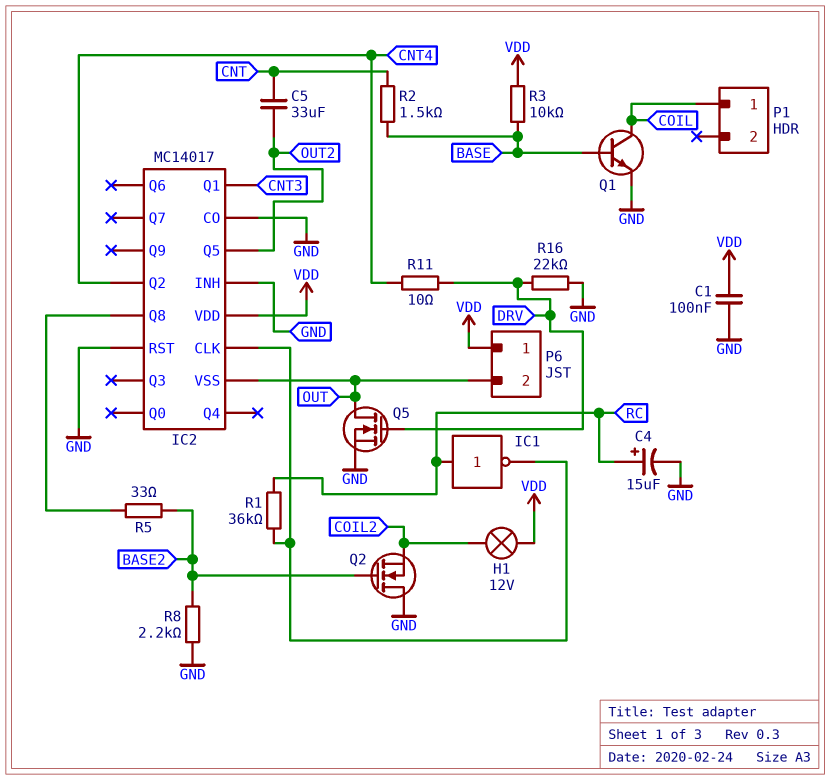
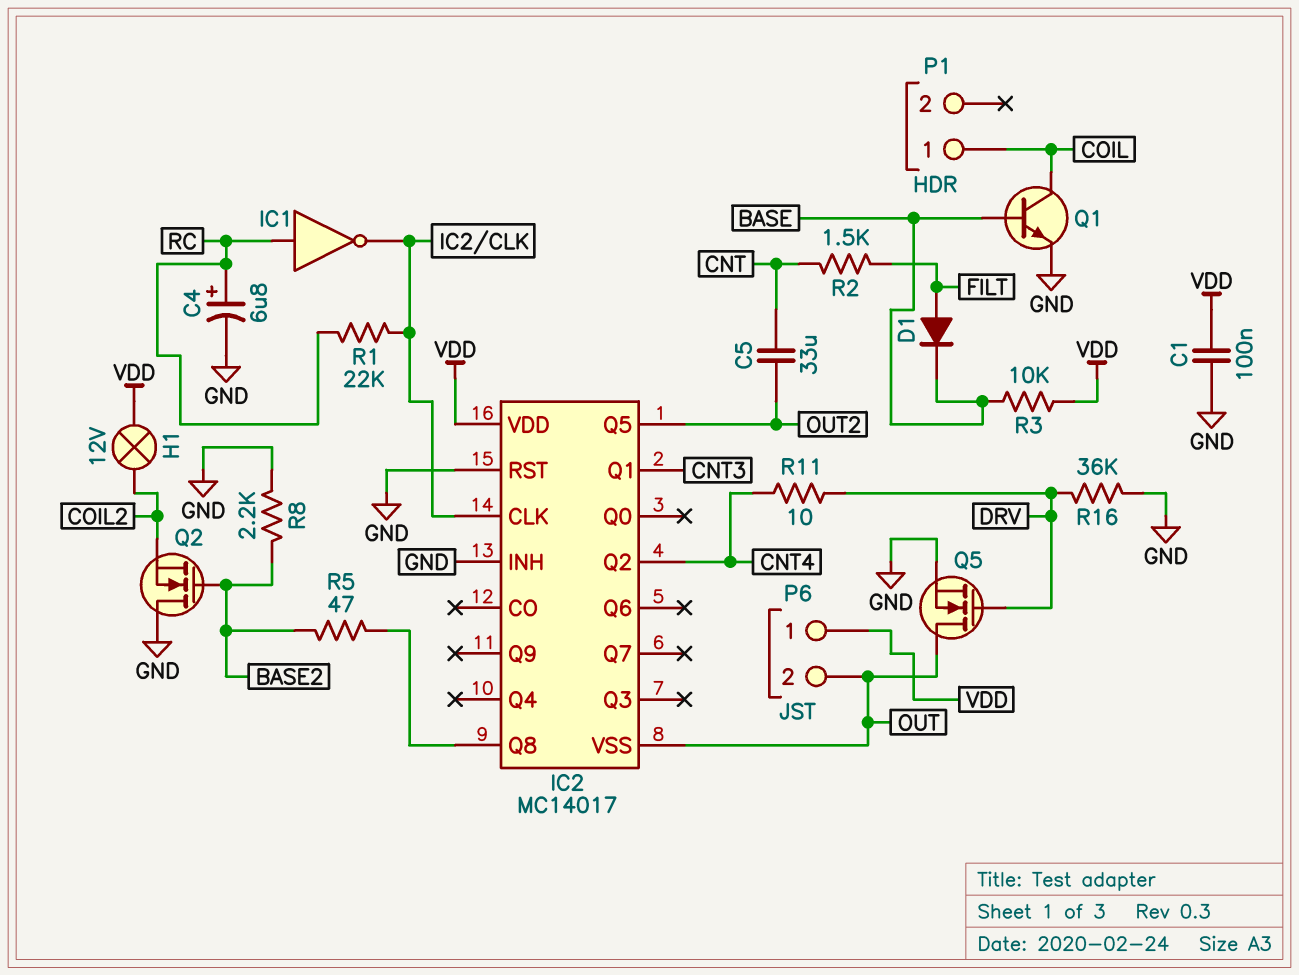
C4: 15uF (plus RC, minus GND) -> 6.8uF (plus RC, minus GND)
D1: none -> diode (A FILT, K BASE)
IC2 pin CO: GND -> none
R1: 36k (IC2/CLK, RC) -> 22k (IC2/CLK, RC)
R2: 1.5k (BASE, CNT) -> 1.5k (CNT, FILT)
R5: 33 (BASE2, IC2/Q8) -> 47 (BASE2, IC2/Q8)
R16: 22k (DRV, GND) -> 36k (DRV, GND)

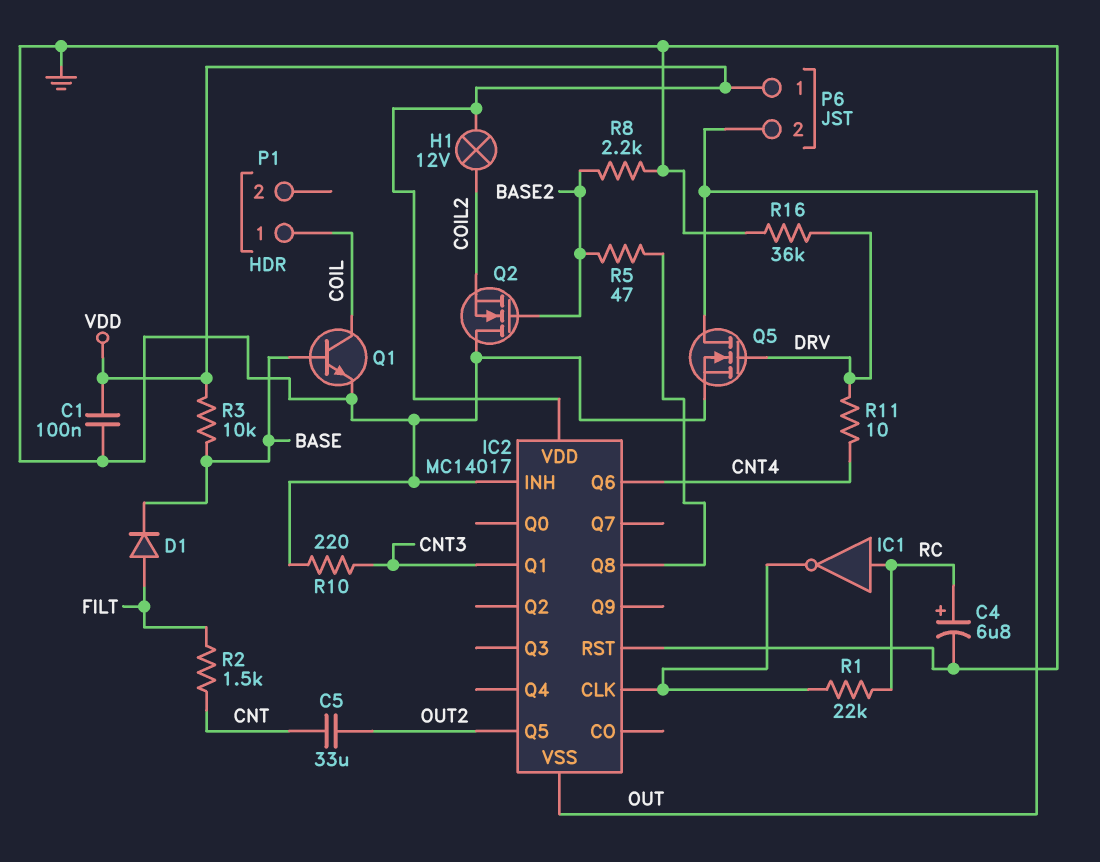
IC2 pin Q2: CNT4 -> none
IC2 pin Q6: none -> CNT4
R10: none -> 220 (CNT3, GND)

